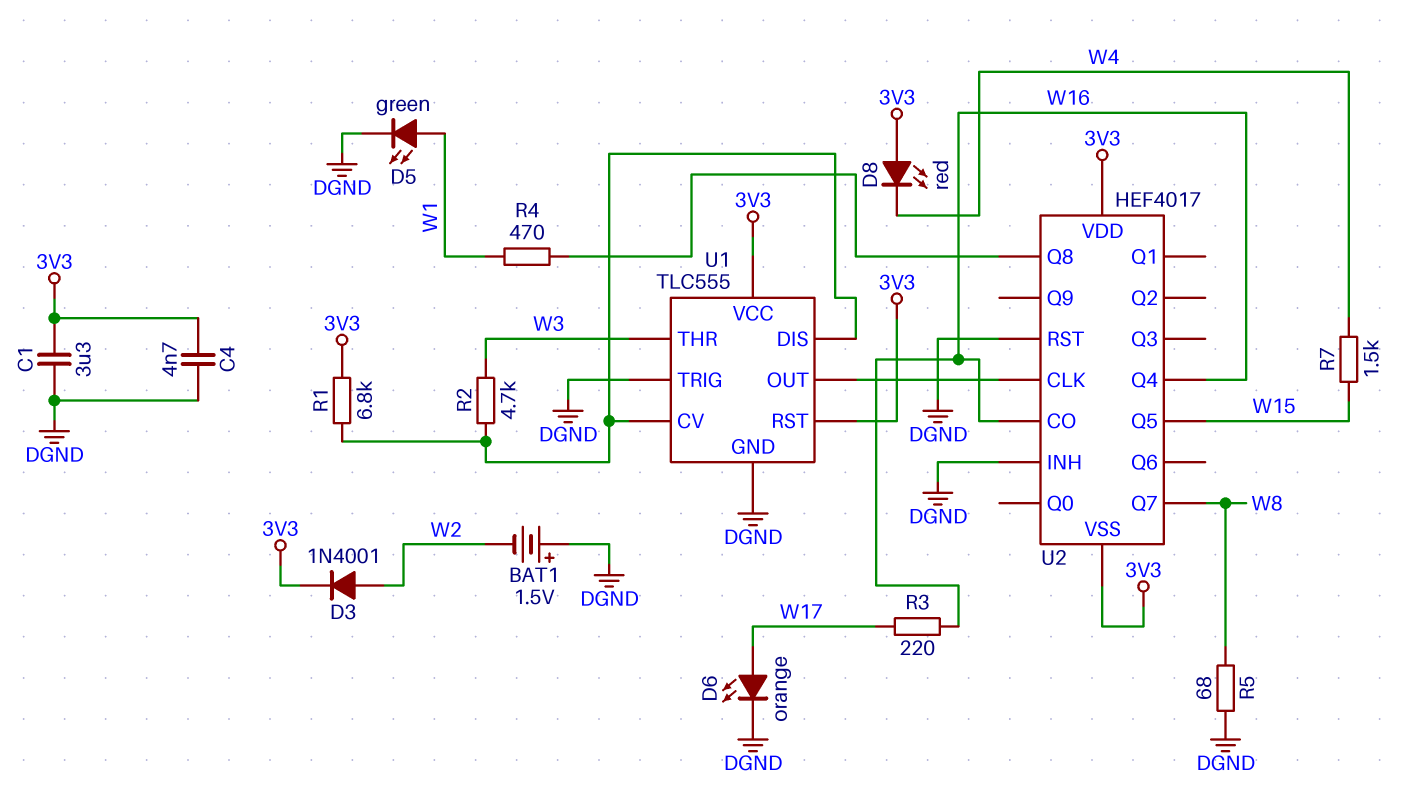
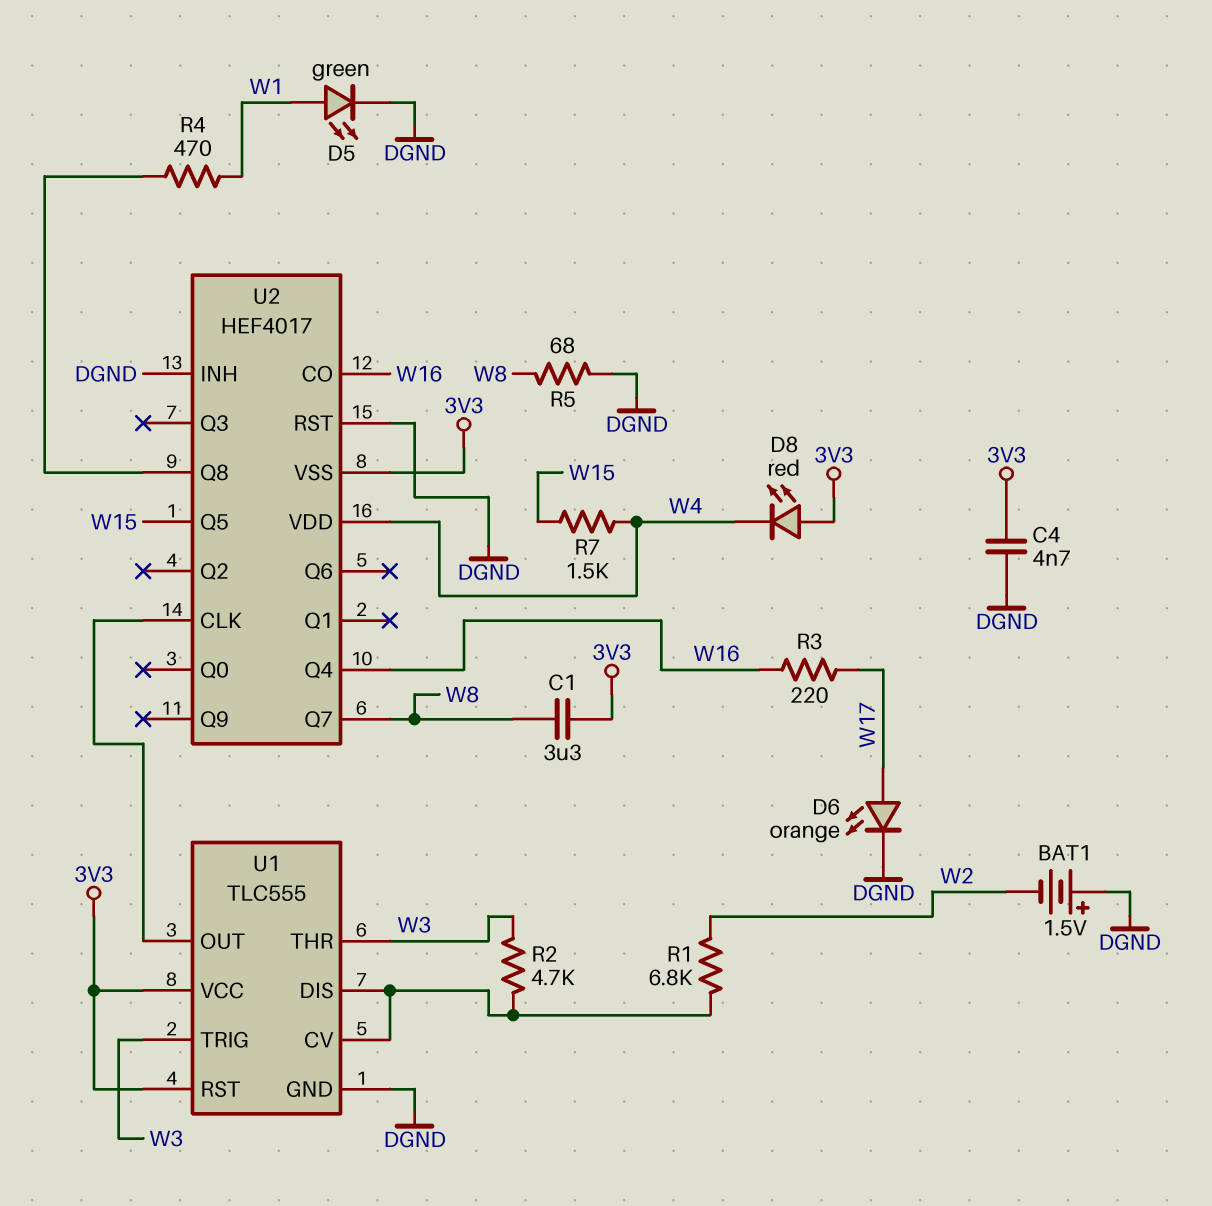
C1: 3.3uF (3V3, DGND) -> 3.3uF (3V3, W8)
D3: diode 1N4001 (A W2, K 3V3) -> none
R1: 6.8k (3V3, U1/CV) -> 6.8k (U1/CV, W2)
U1 pin TRIG: DGND -> W3
U2 pin VDD: 3V3 -> W4

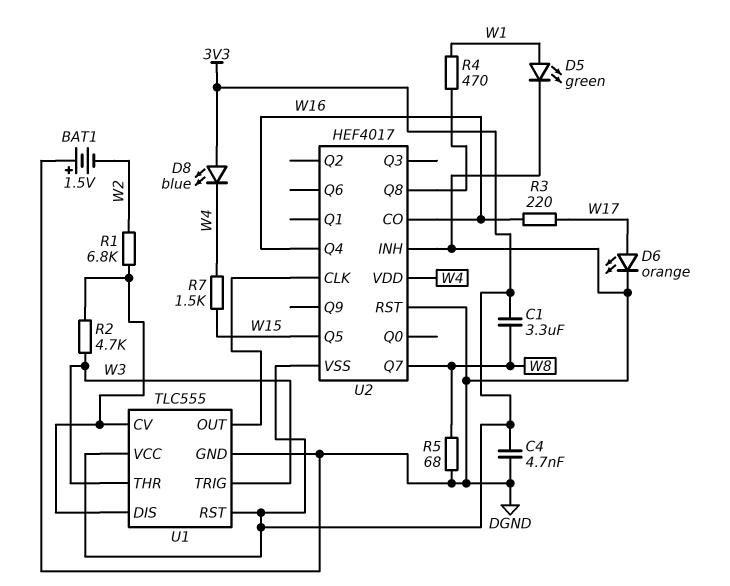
D8: LED red (A 3V3, K W4) -> LED blue (A 3V3, K W4)

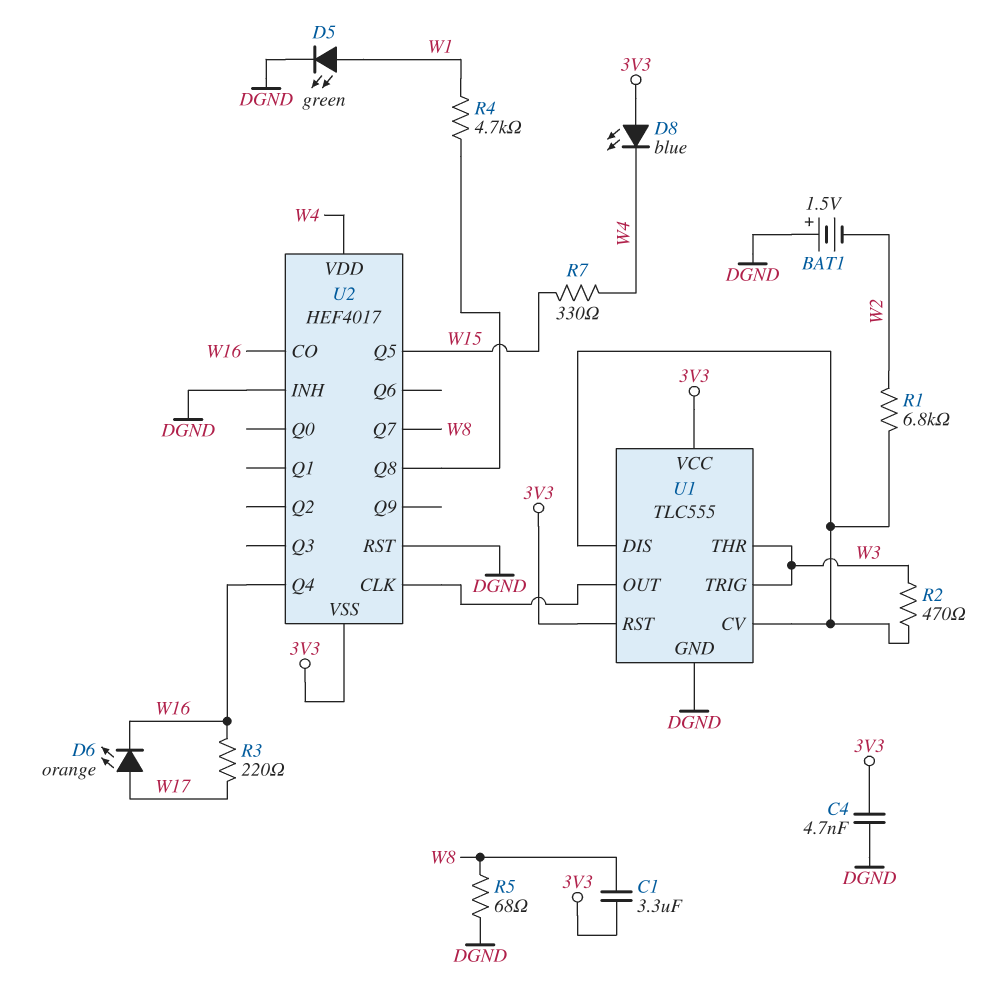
D6: LED orange (A W17, K DGND) -> LED orange (A W17, K W16)
R2: 4.7k (U1/CV, W3) -> 470 (U1/CV, W3)
R4: 470 (U2/Q8, W1) -> 4.7k (U2/Q8, W1)
R7: 1.5k (W4, W15) -> 330 (W4, W15)

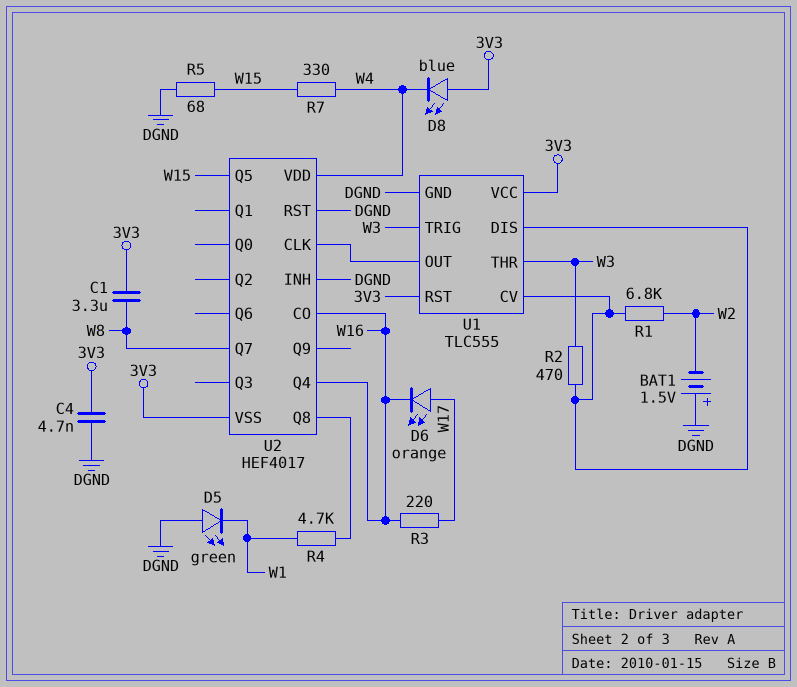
D5: LED green (A W1, K DGND) -> LED green (A DGND, K W1)
R5: 68 (DGND, W8) -> 68 (DGND, W15)

